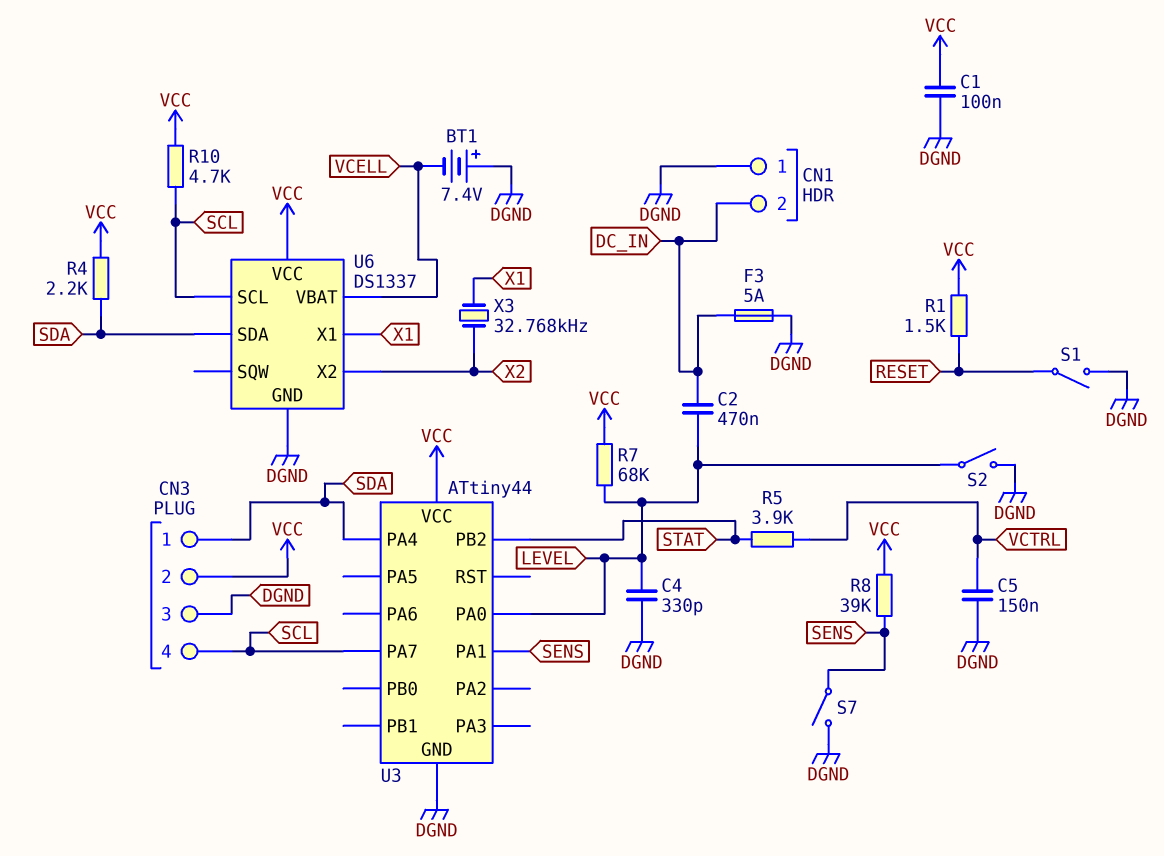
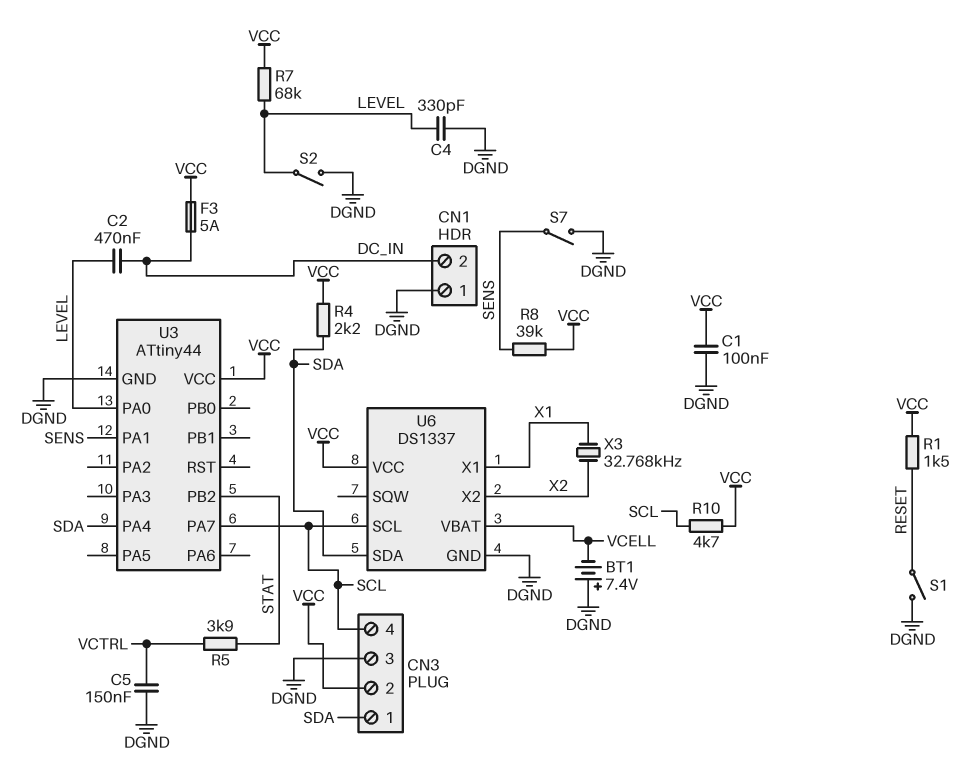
F3: 5A (DC_IN, DGND) -> 5A (DC_IN, VCC)

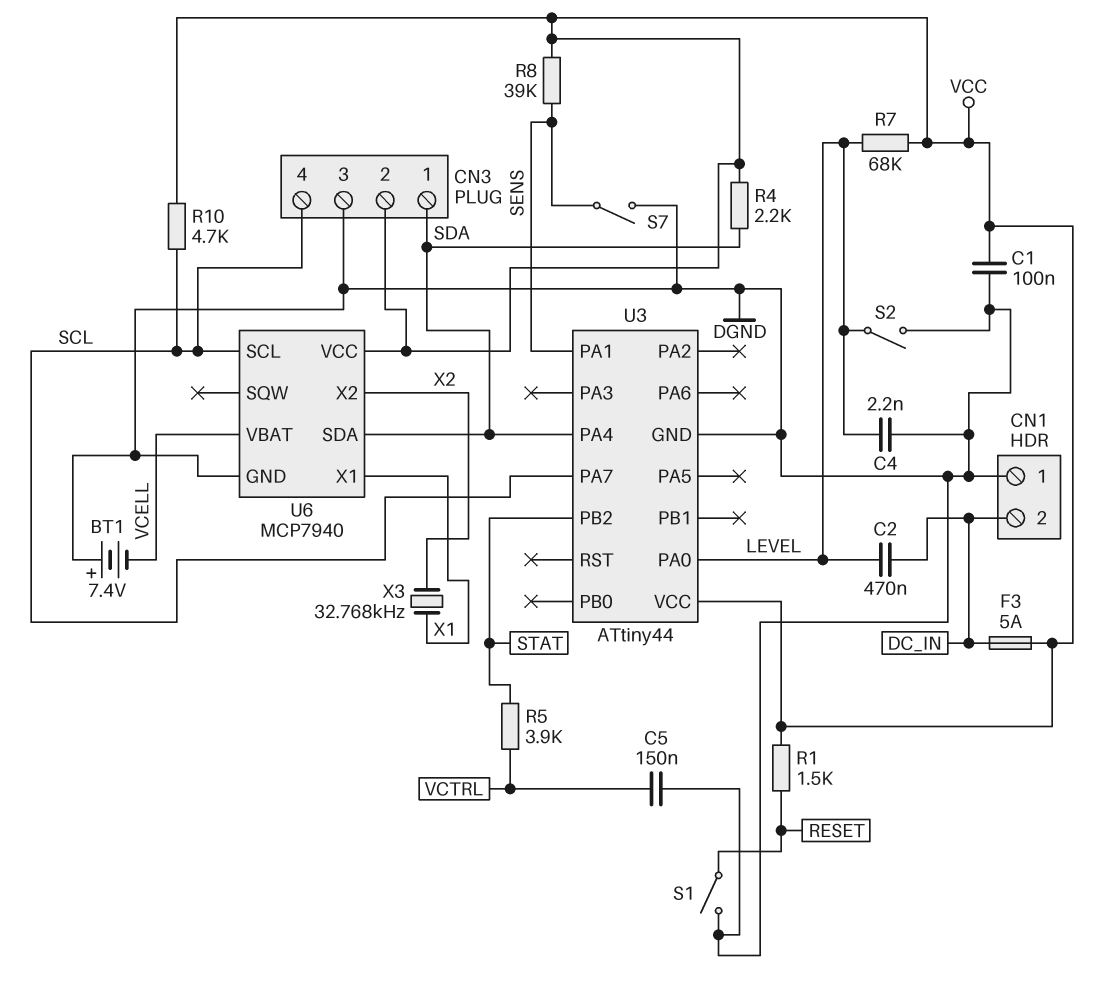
C4: 330pF (DGND, LEVEL) -> 2.2nF (DGND, LEVEL)
U6: DS1337 -> MCP7940

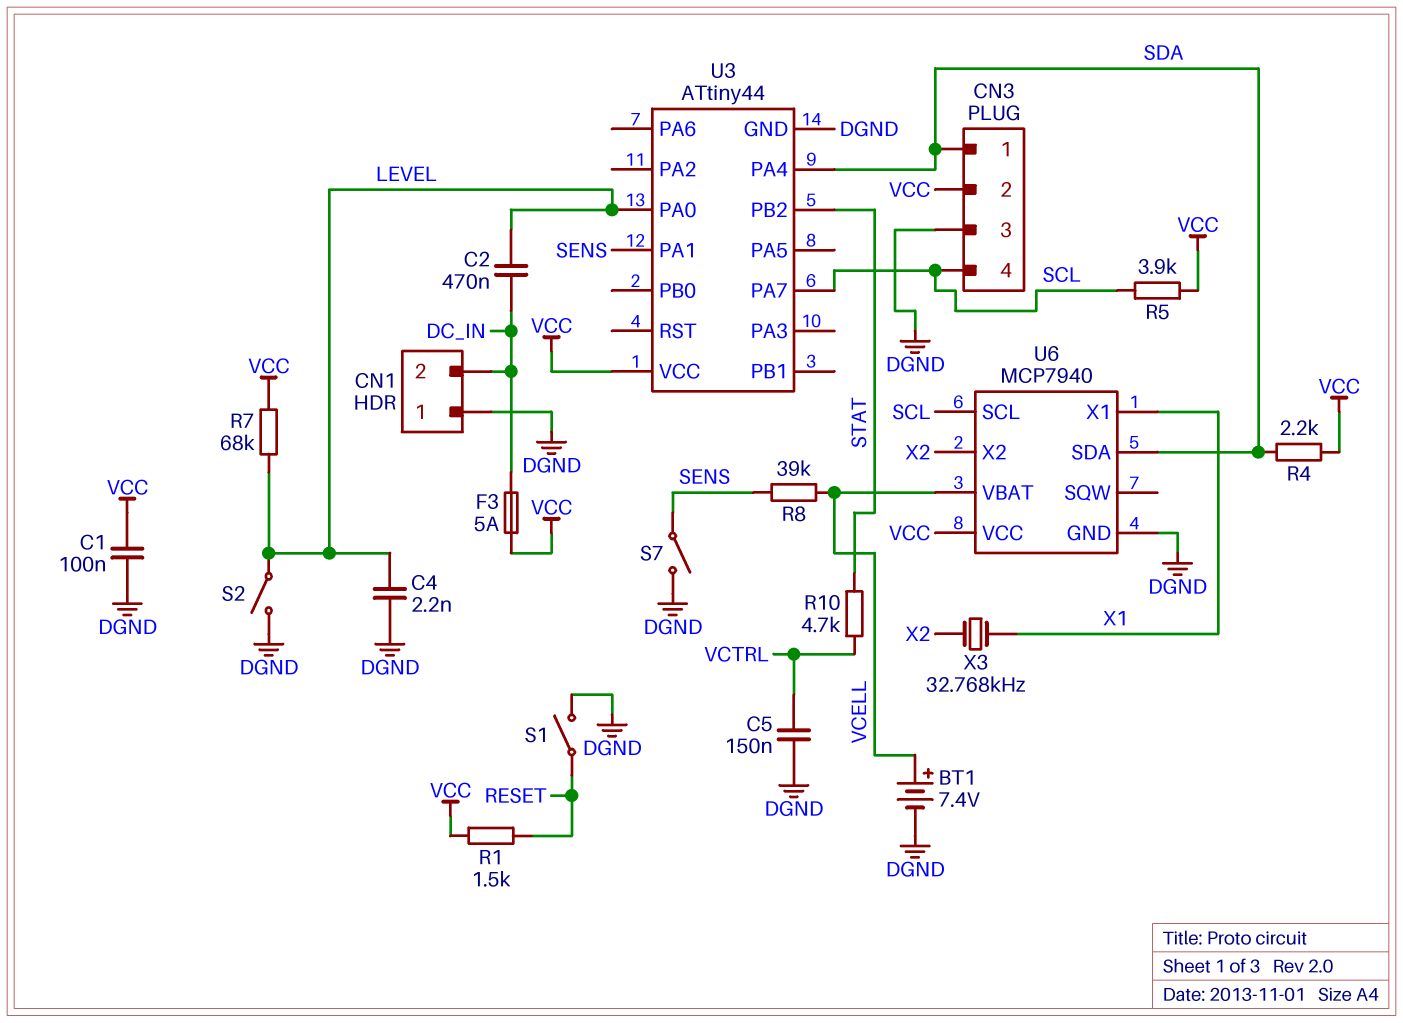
BT1: 7.4V (plus DGND, minus VCELL) -> 7.4V (plus VCELL, minus DGND)
R5: 3.9k (STAT, VCTRL) -> 3.9k (SCL, VCC)
R8: 39k (SENS, VCC) -> 39k (SENS, VCELL)
R10: 4.7k (SCL, VCC) -> 4.7k (STAT, VCTRL)

